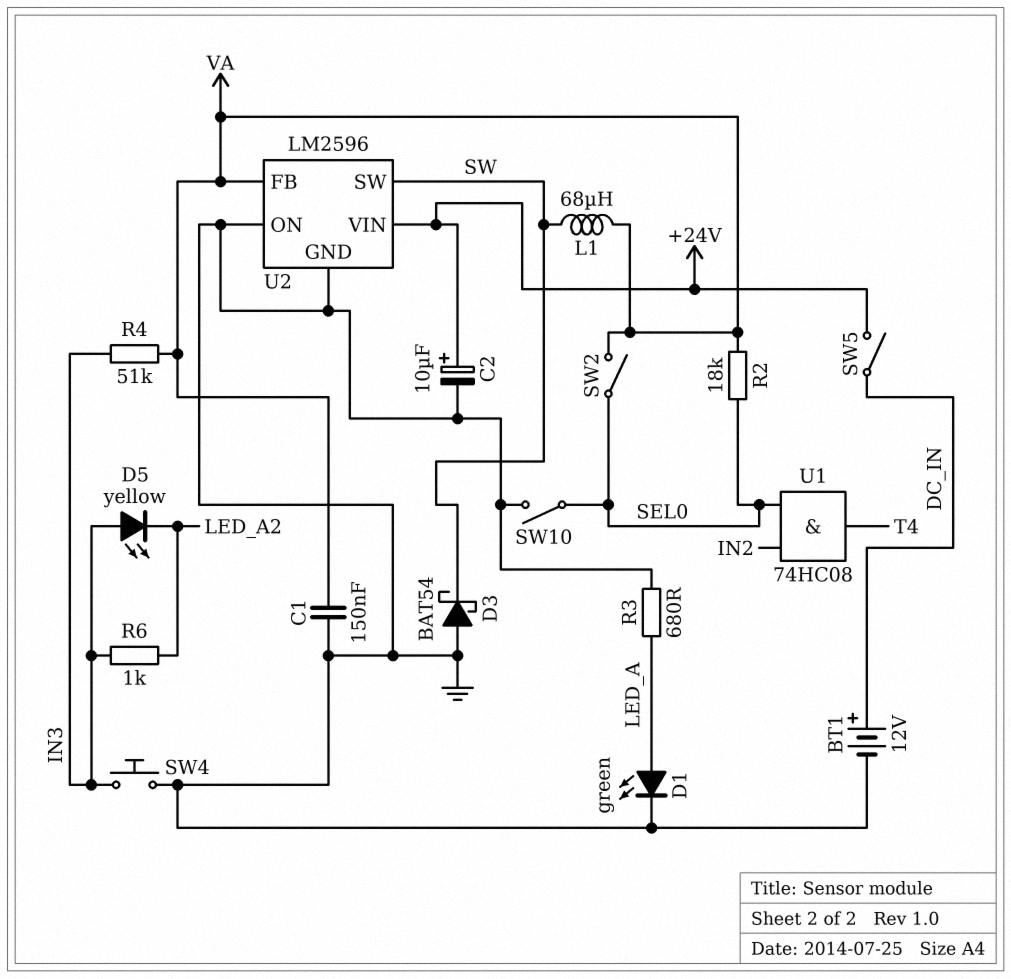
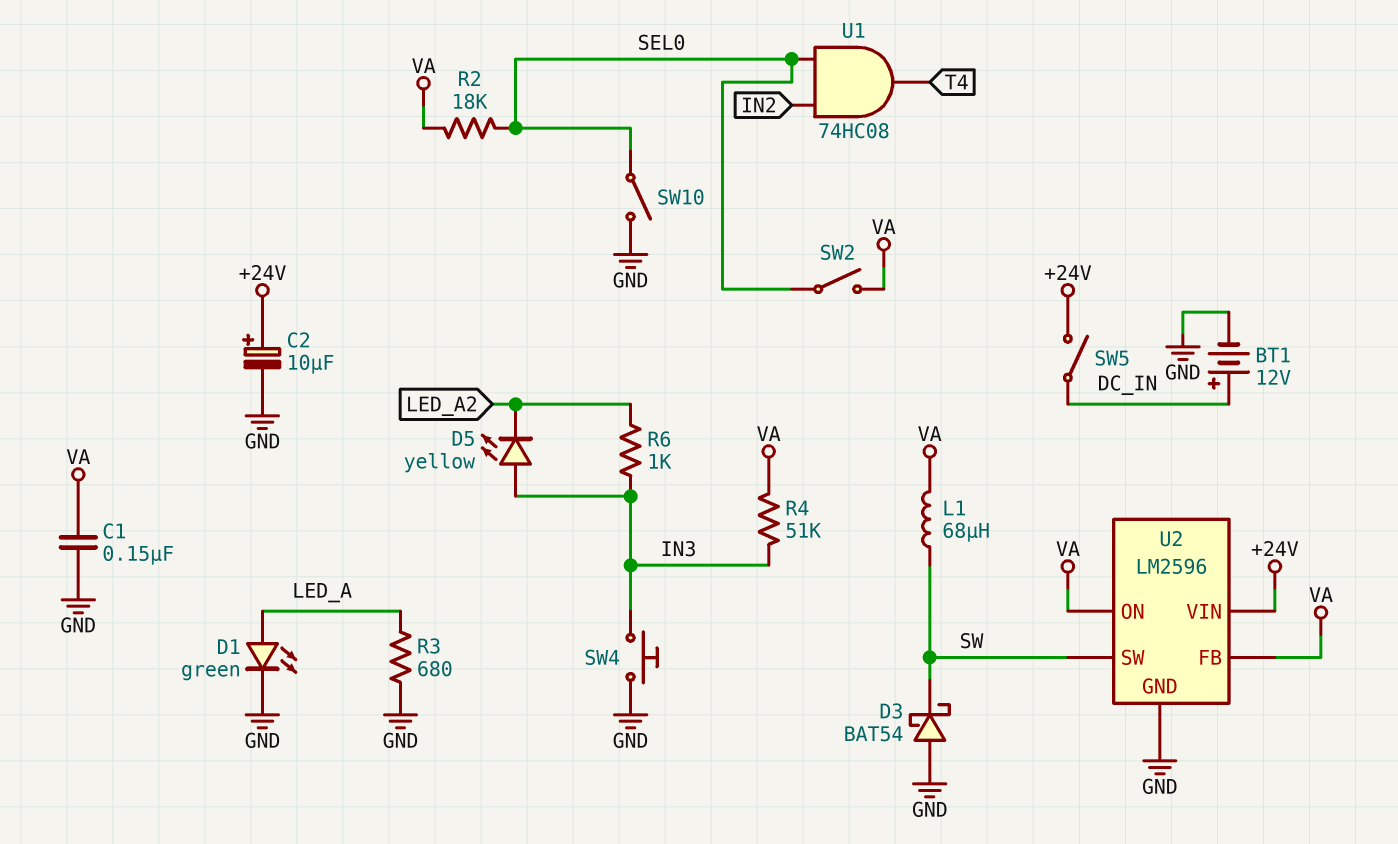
U2 pin ON: GND -> VA

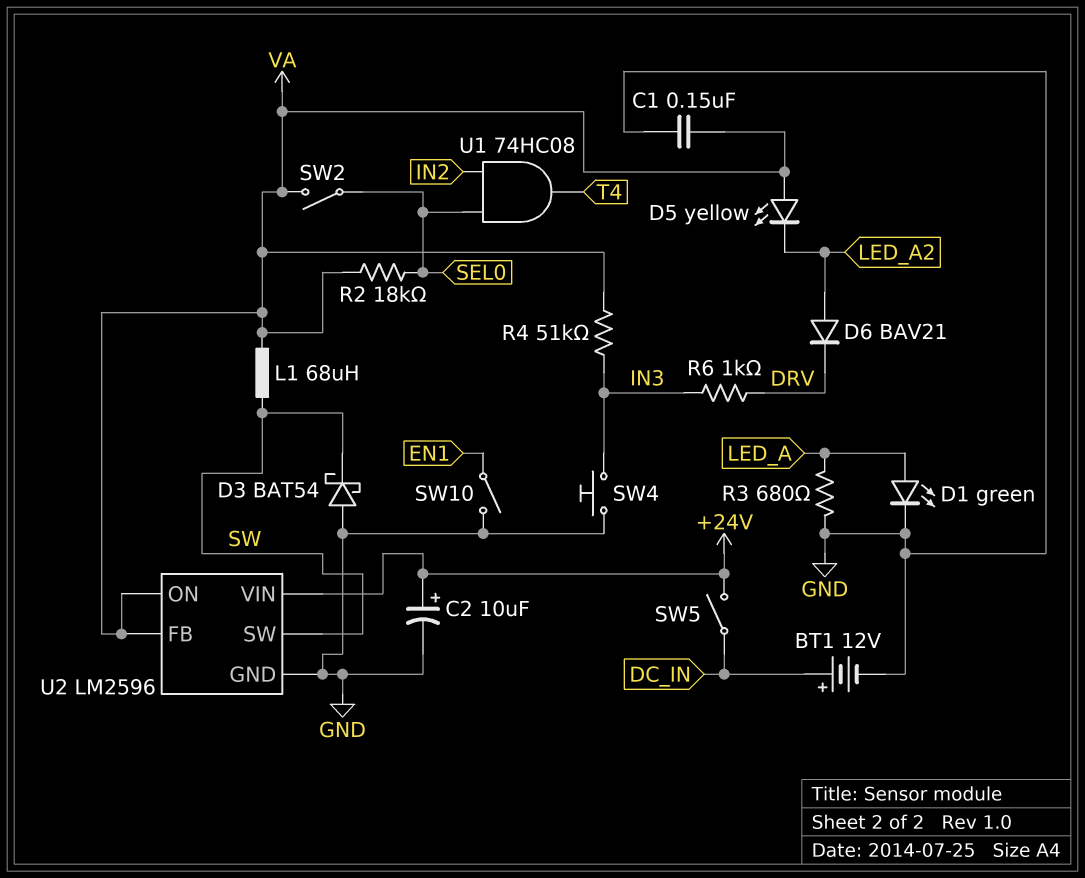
D5: LED yellow (A IN3, K LED_A2) -> LED yellow (A VA, K LED_A2)
D6: none -> diode BAV21 (A LED_A2, K DRV)
R6: 1k (IN3, LED_A2) -> 1k (DRV, IN3)
SW10: switch (GND, SEL0) -> switch (EN1, GND)

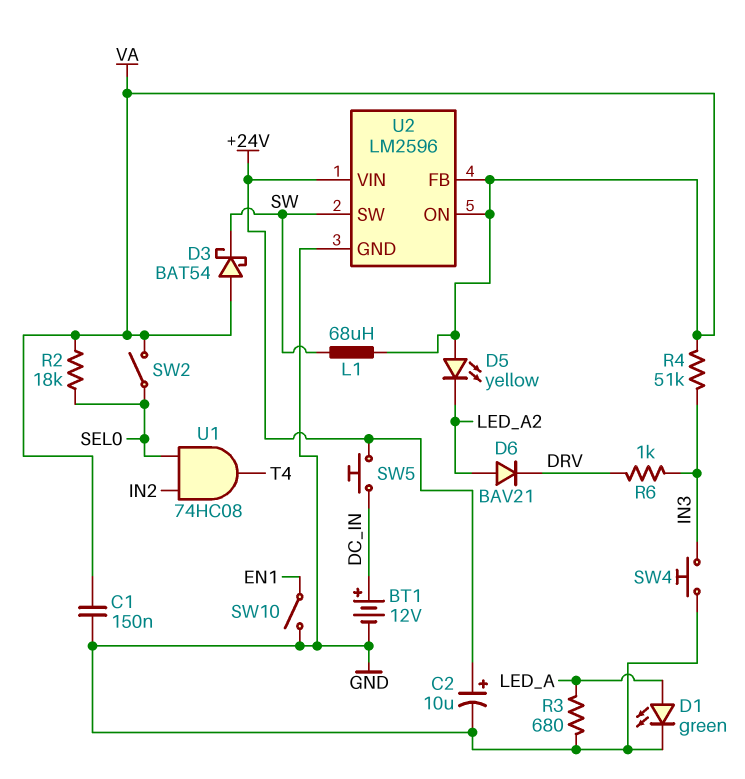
D3: schottky BAT54 (A GND, K SW) -> schottky BAT54 (A VA, K SW)
SW5: switch (+24V, DC_IN) -> button (+24V, DC_IN)

